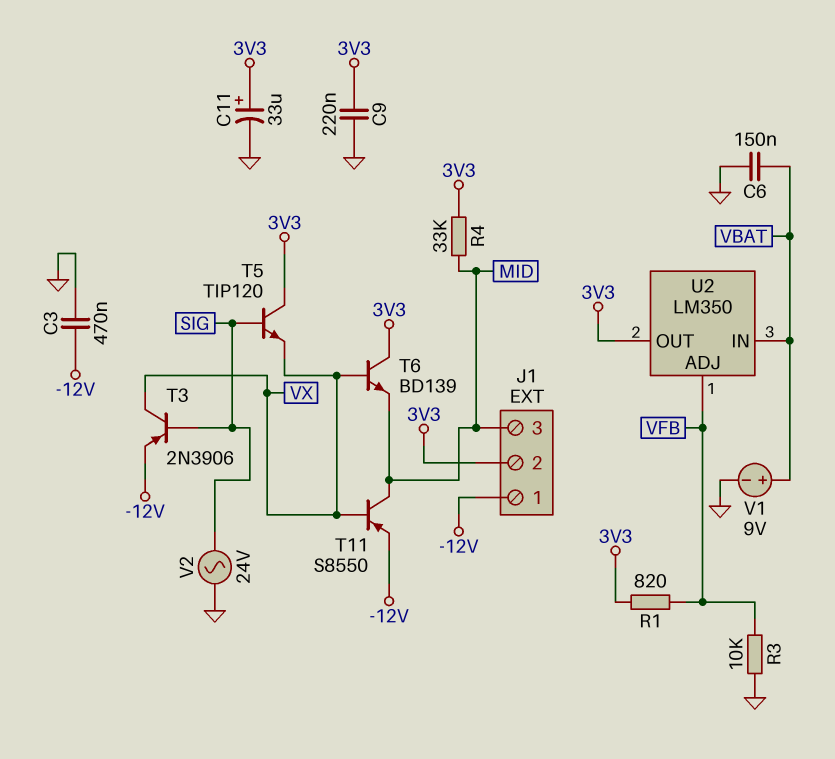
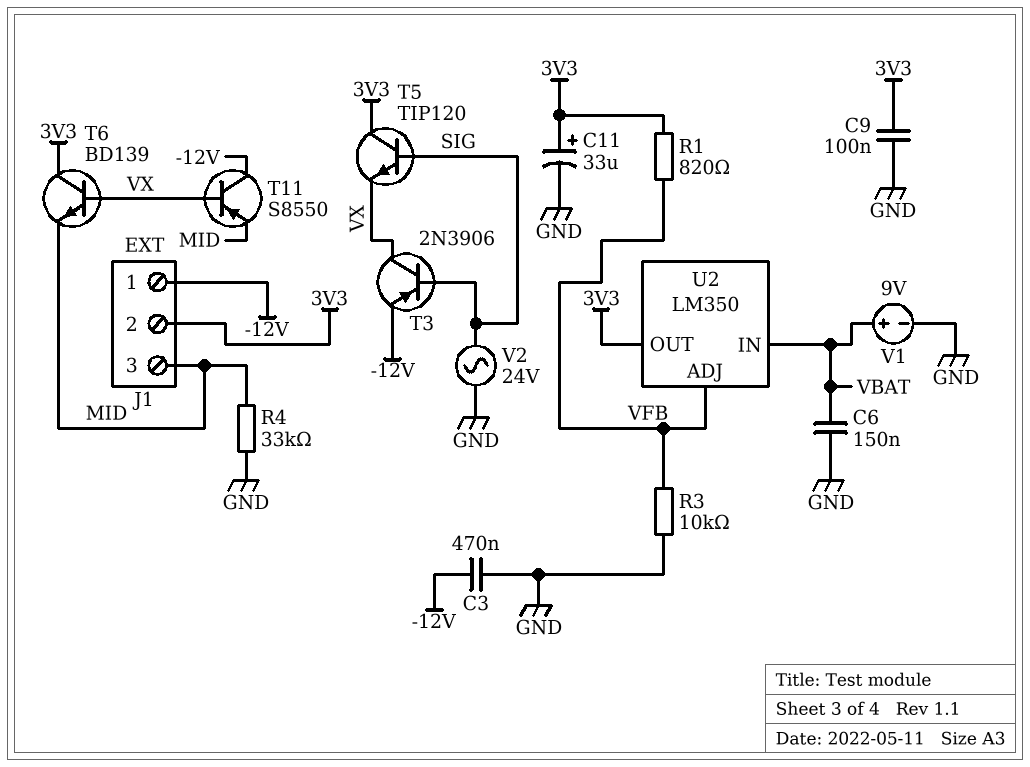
C9: 220nF (3V3, GND) -> 100nF (3V3, GND)
R4: 33k (3V3, MID) -> 33k (GND, MID)
T11: PNP S8550 (B VX, C MID, E -12V) -> PNP S8550 (B VX, C -12V, E MID)

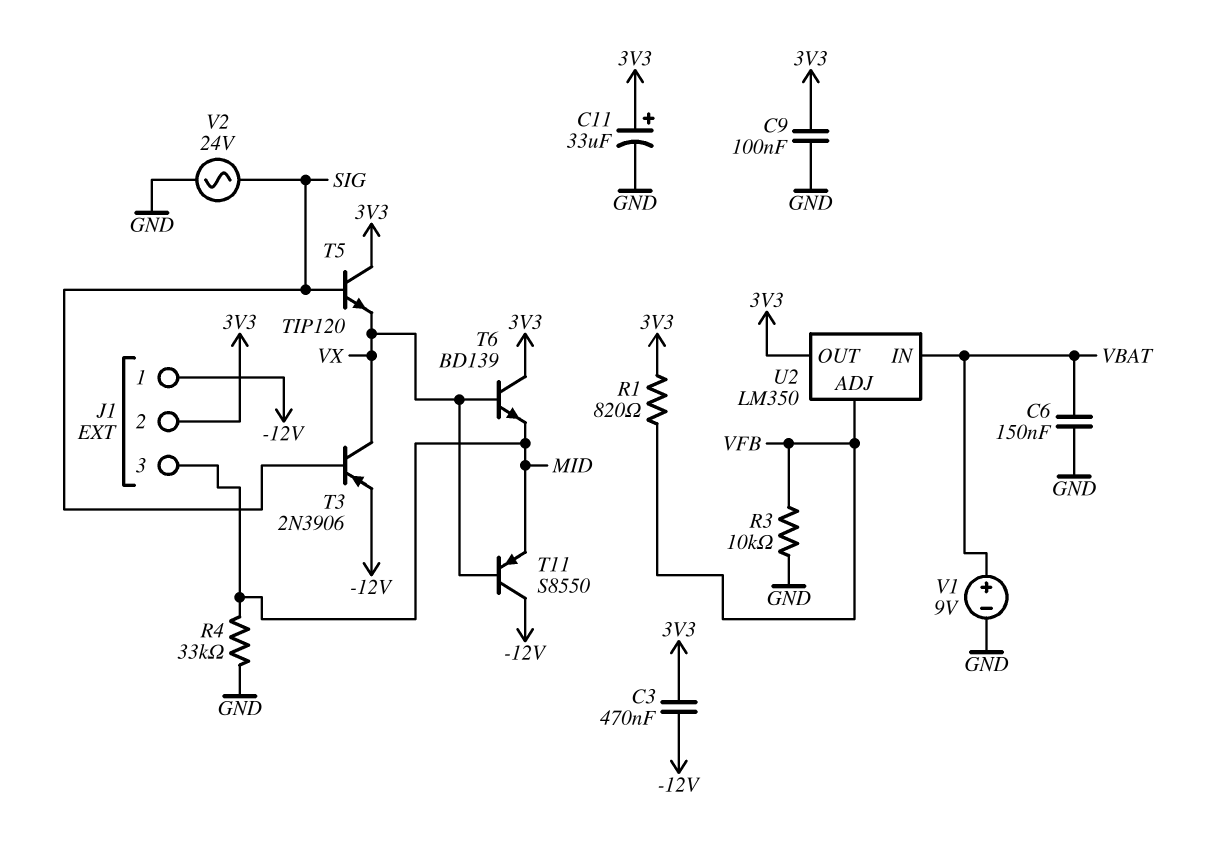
C3: 470nF (-12V, GND) -> 470nF (-12V, 3V3)

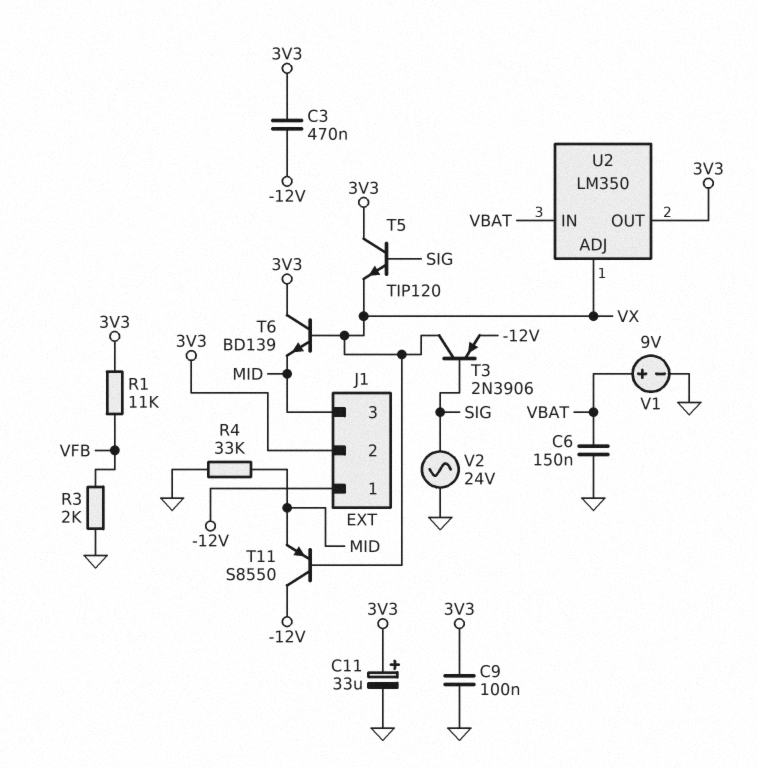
R1: 820 (3V3, VFB) -> 11k (3V3, VFB)
R3: 10k (GND, VFB) -> 2k (GND, VFB)
U2 pin ADJ: VFB -> VX

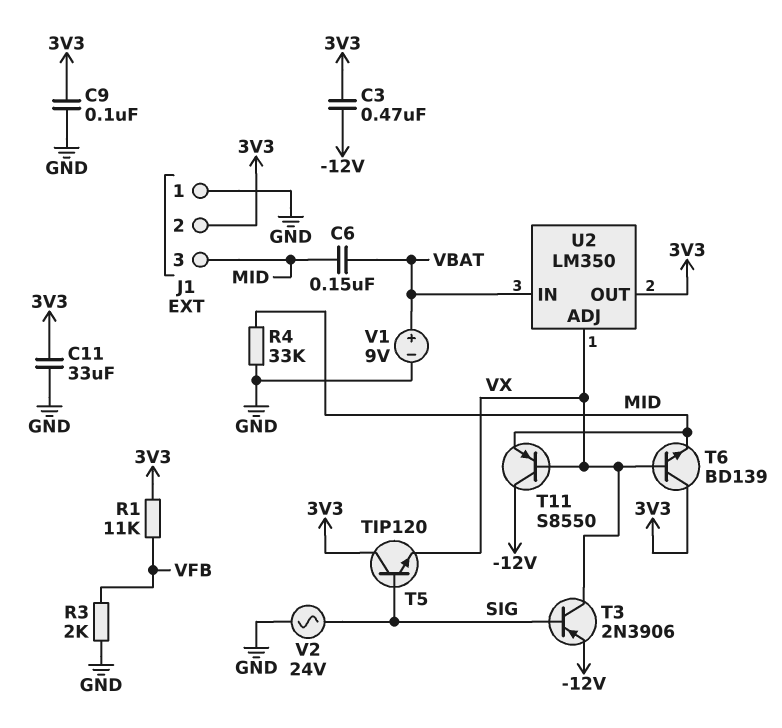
C6: 150nF (GND, VBAT) -> 150nF (MID, VBAT)
C11: 33uF (plus 3V3, minus GND) -> 33uF (3V3, GND)
J1 pin 1: -12V -> GND

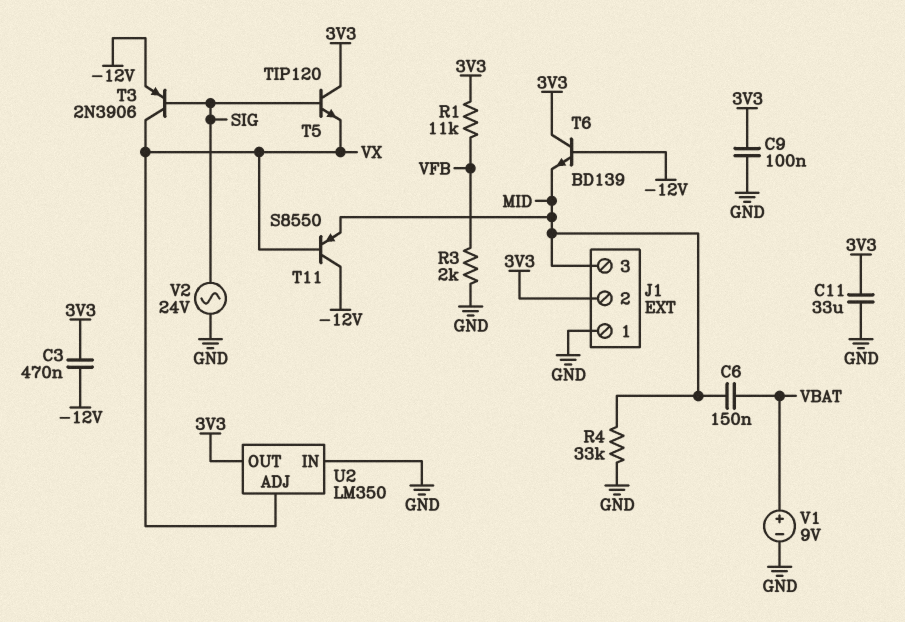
T6: NPN BD139 (B VX, C 3V3, E MID) -> NPN BD139 (B -12V, C 3V3, E MID)
U2 pin IN: VBAT -> GND

